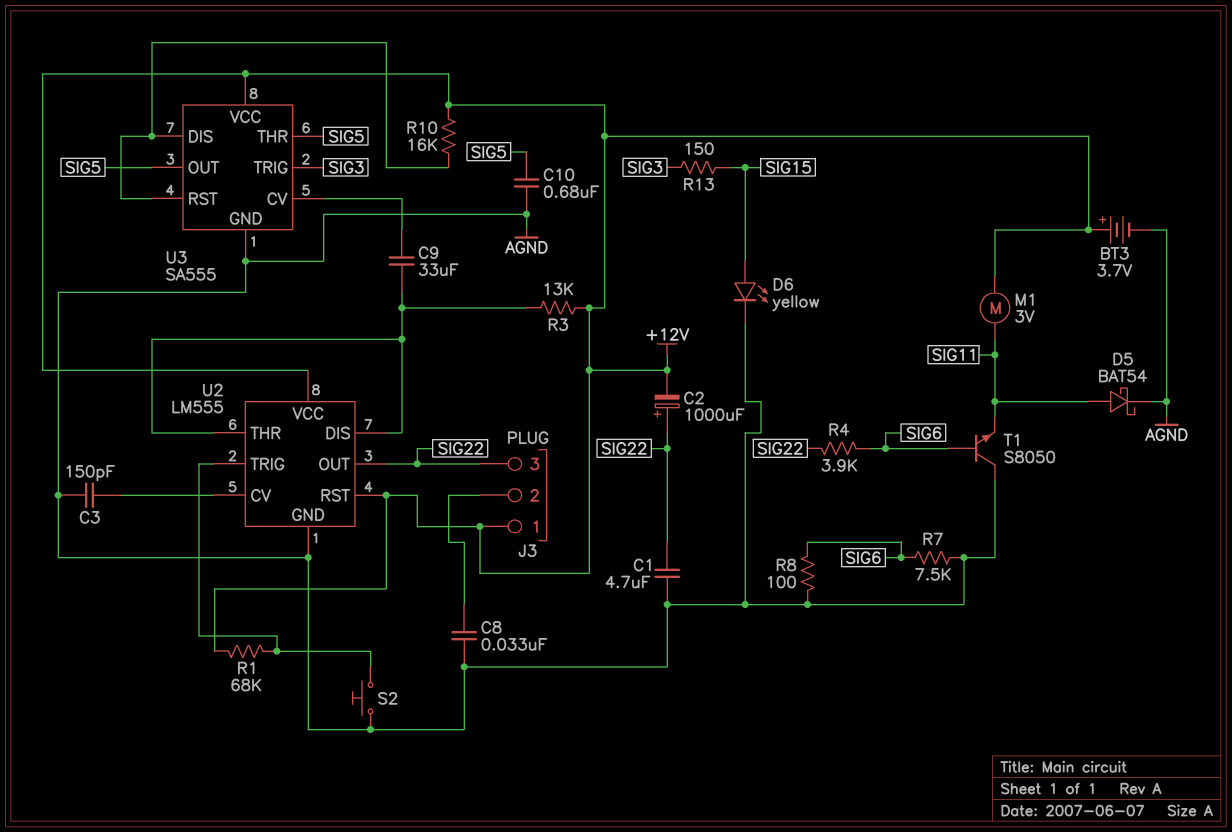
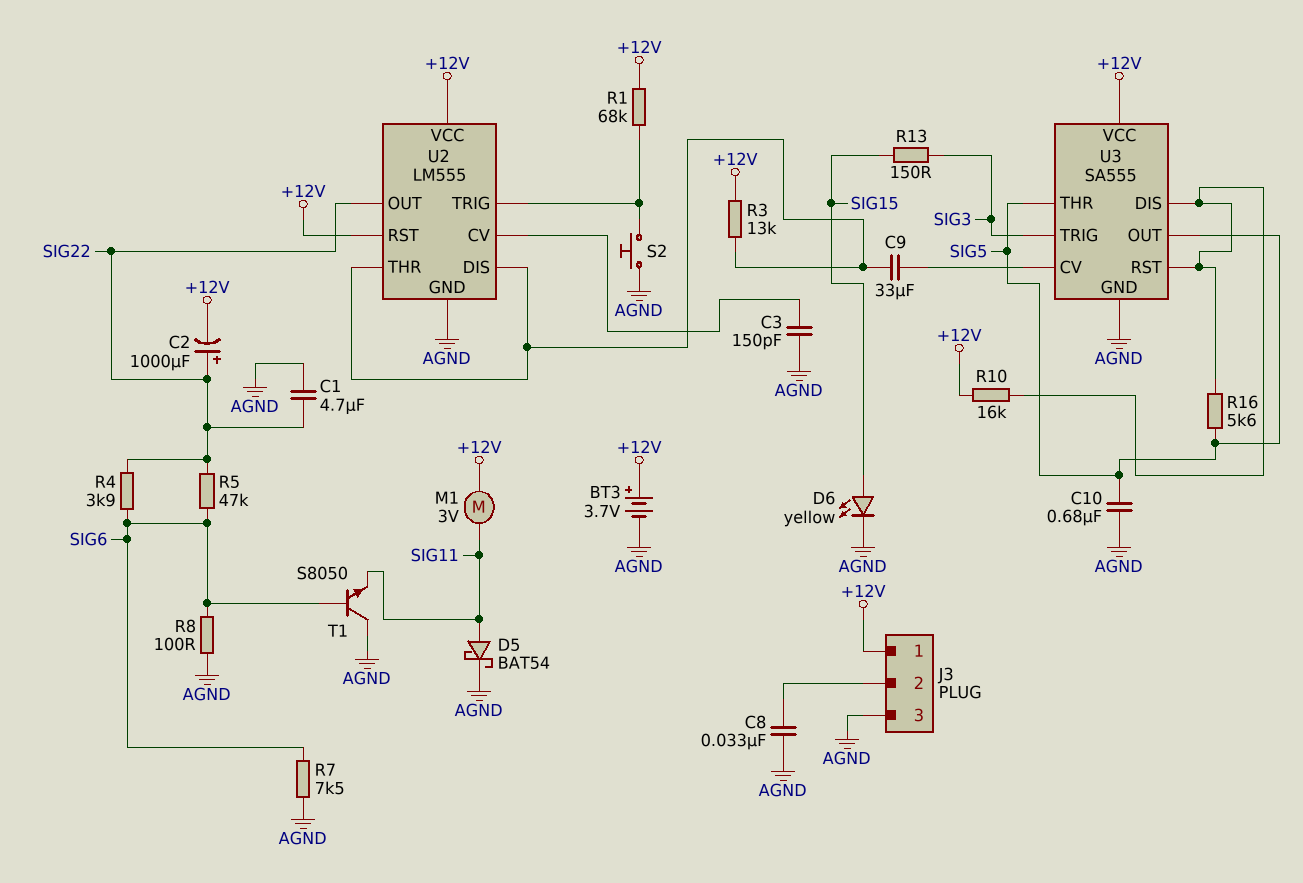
J3 pin 3: SIG22 -> AGND
R5: none -> 47k (SIG6, SIG22)
R16: none -> 5.6k (SIG5, U3/DIS)

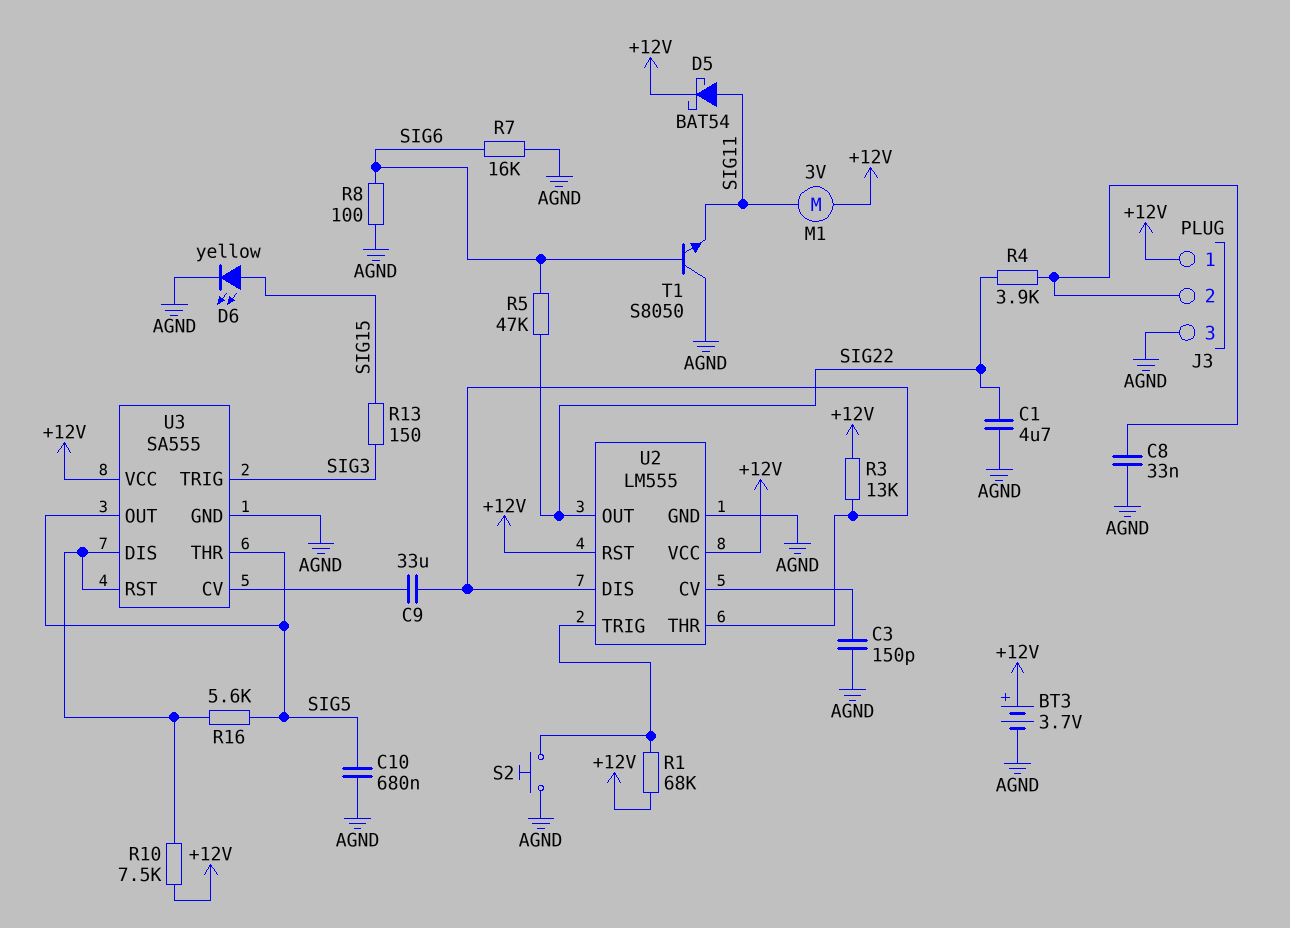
C2: 1000uF (plus SIG22, minus +12V) -> none
D5: schottky BAT54 (A SIG11, K AGND) -> schottky BAT54 (A SIG11, K +12V)
R4: 3.9k (SIG6, SIG22) -> 3.9k (J3/2, SIG22)
R7: 7.5k (AGND, SIG6) -> 16k (AGND, SIG6)
R10: 16k (+12V, U3/DIS) -> 7.5k (+12V, U3/DIS)

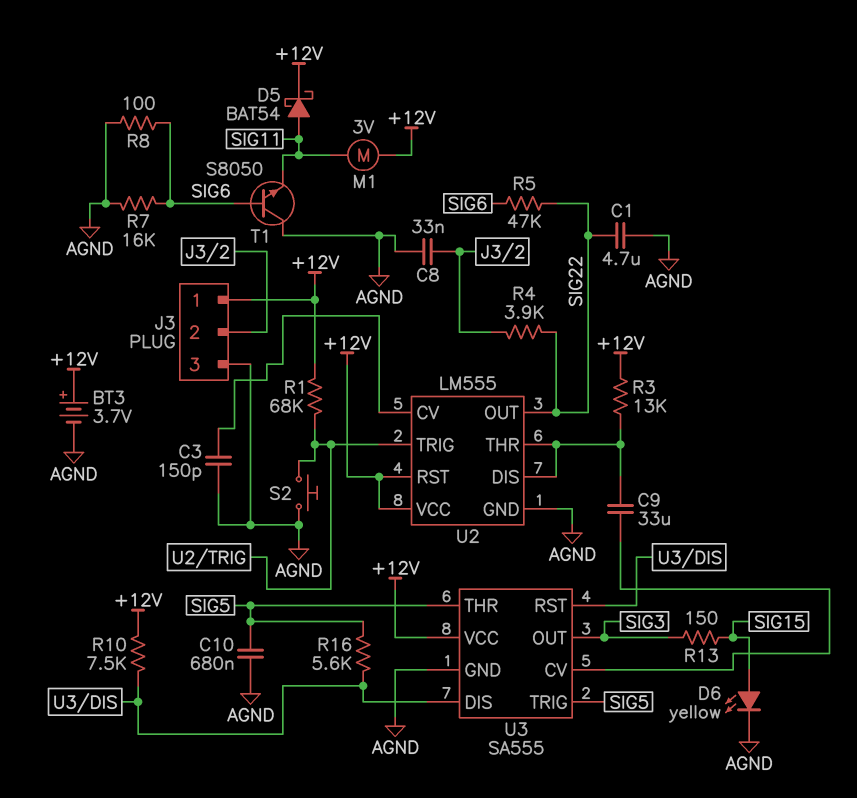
U3 pin OUT: SIG5 -> SIG3
U3 pin TRIG: SIG3 -> SIG5

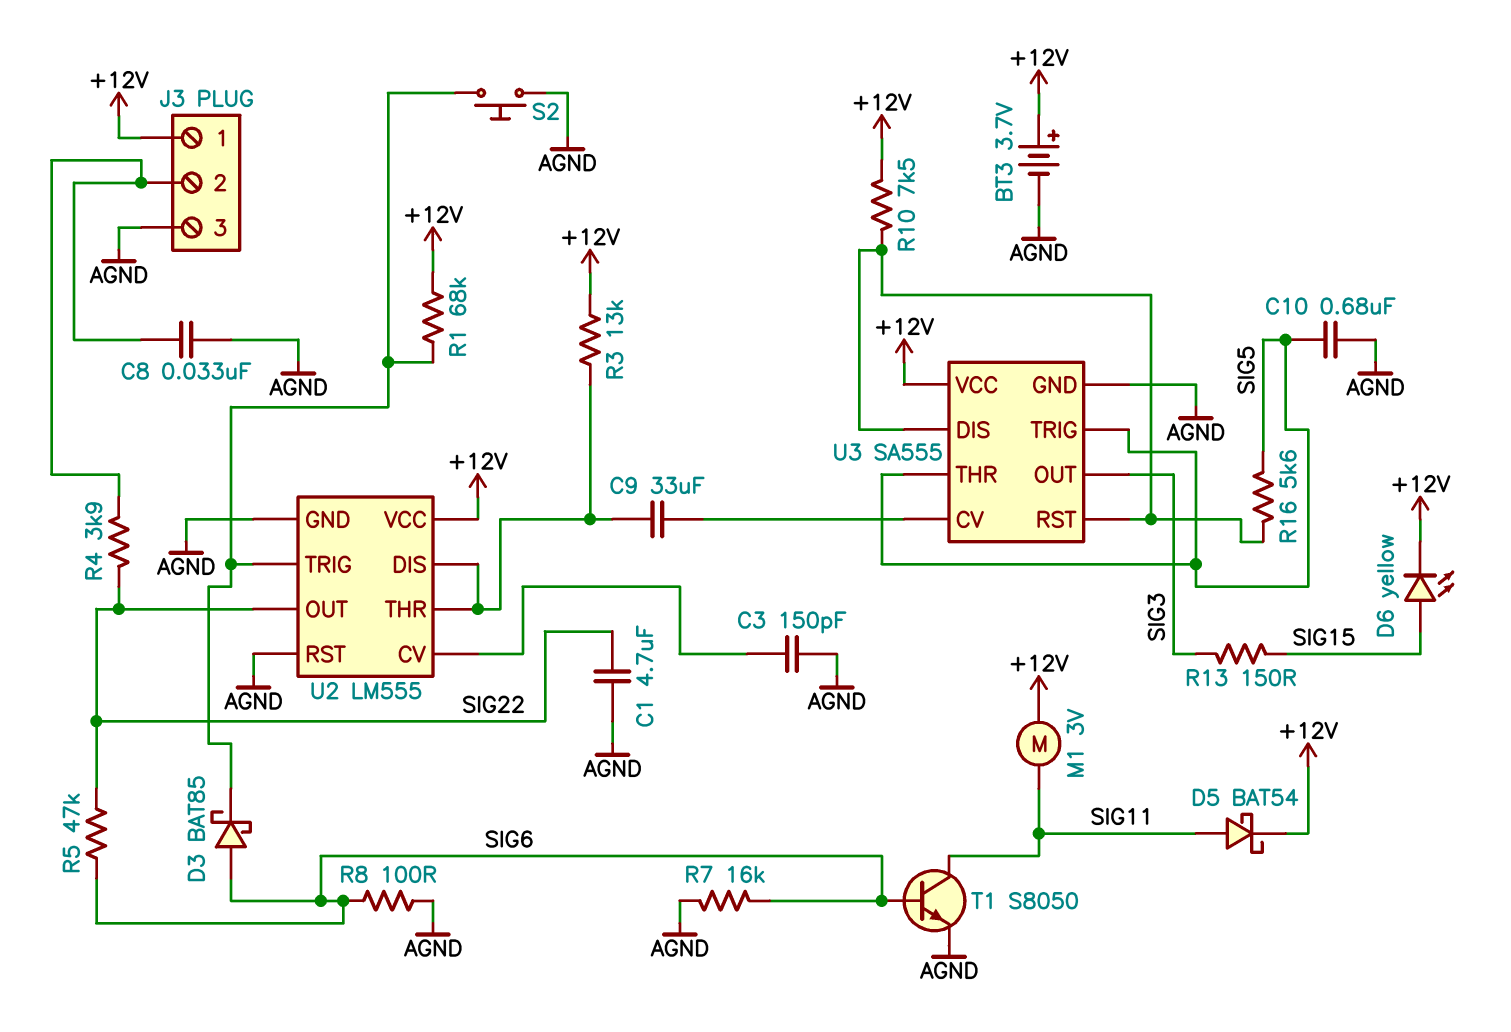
D3: none -> schottky BAT85 (A SIG6, K U2/TRIG)
D6: LED yellow (A SIG15, K AGND) -> LED yellow (A SIG15, K +12V)
T1: NPN S8050 (B SIG6, C AGND, E SIG11) -> NPN S8050 (B SIG6, C SIG11, E AGND)
U2 pin RST: +12V -> AGND

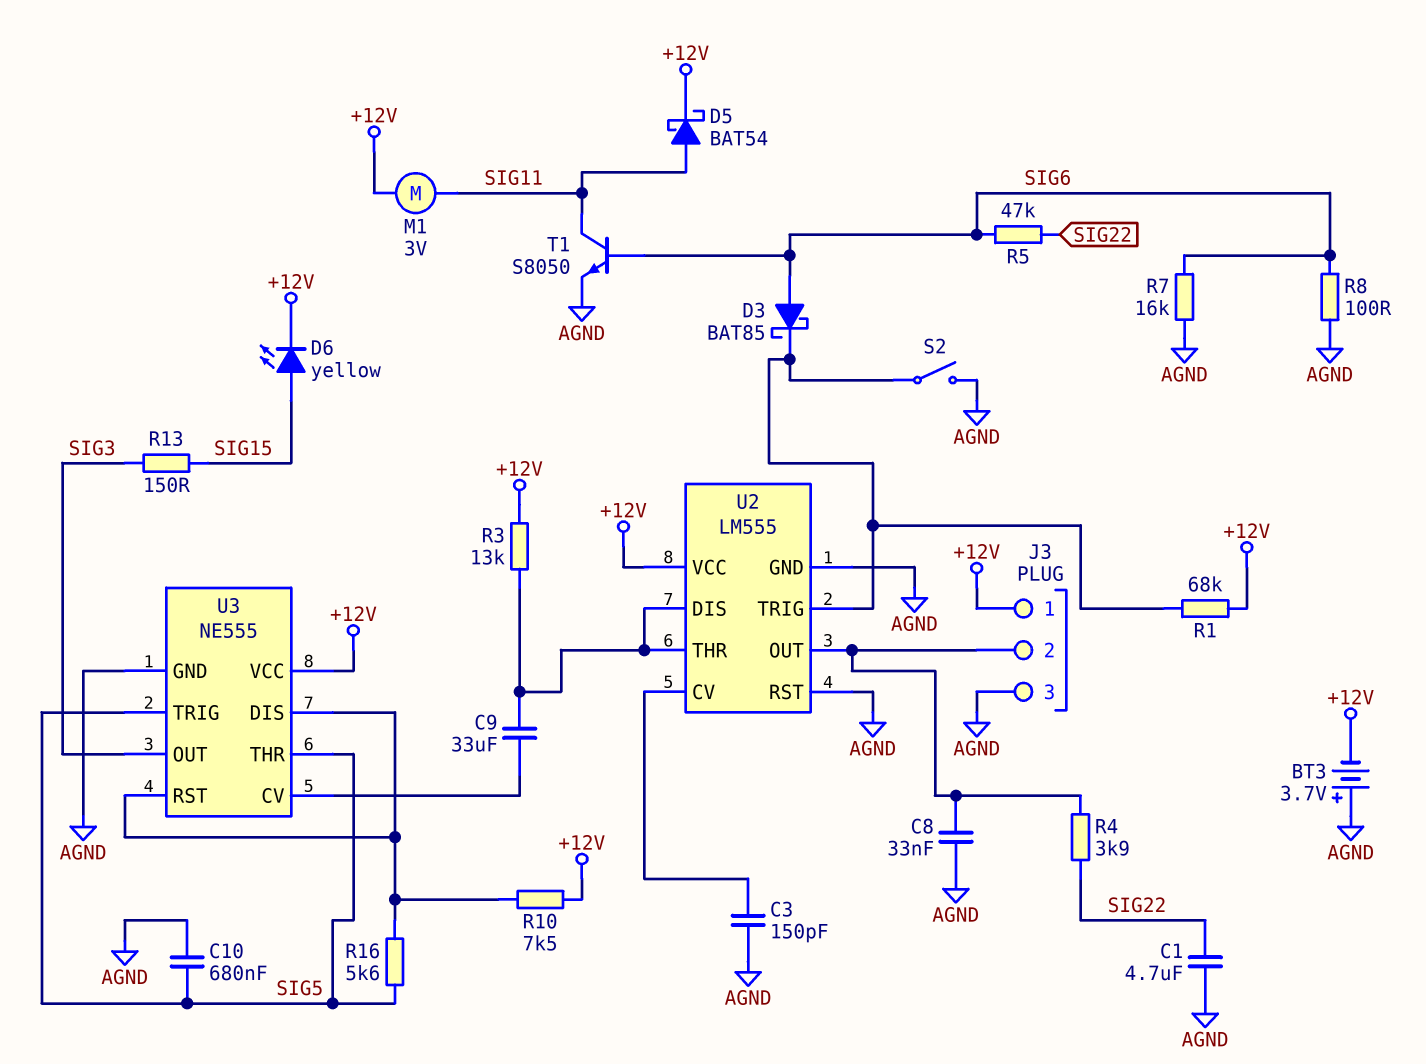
BT3: 3.7V (plus +12V, minus AGND) -> 3.7V (plus AGND, minus +12V)
S2: button (AGND, U2/TRIG) -> switch (AGND, U2/TRIG)
U2 pin OUT: SIG22 -> J3/2
U3: SA555 -> NE555

